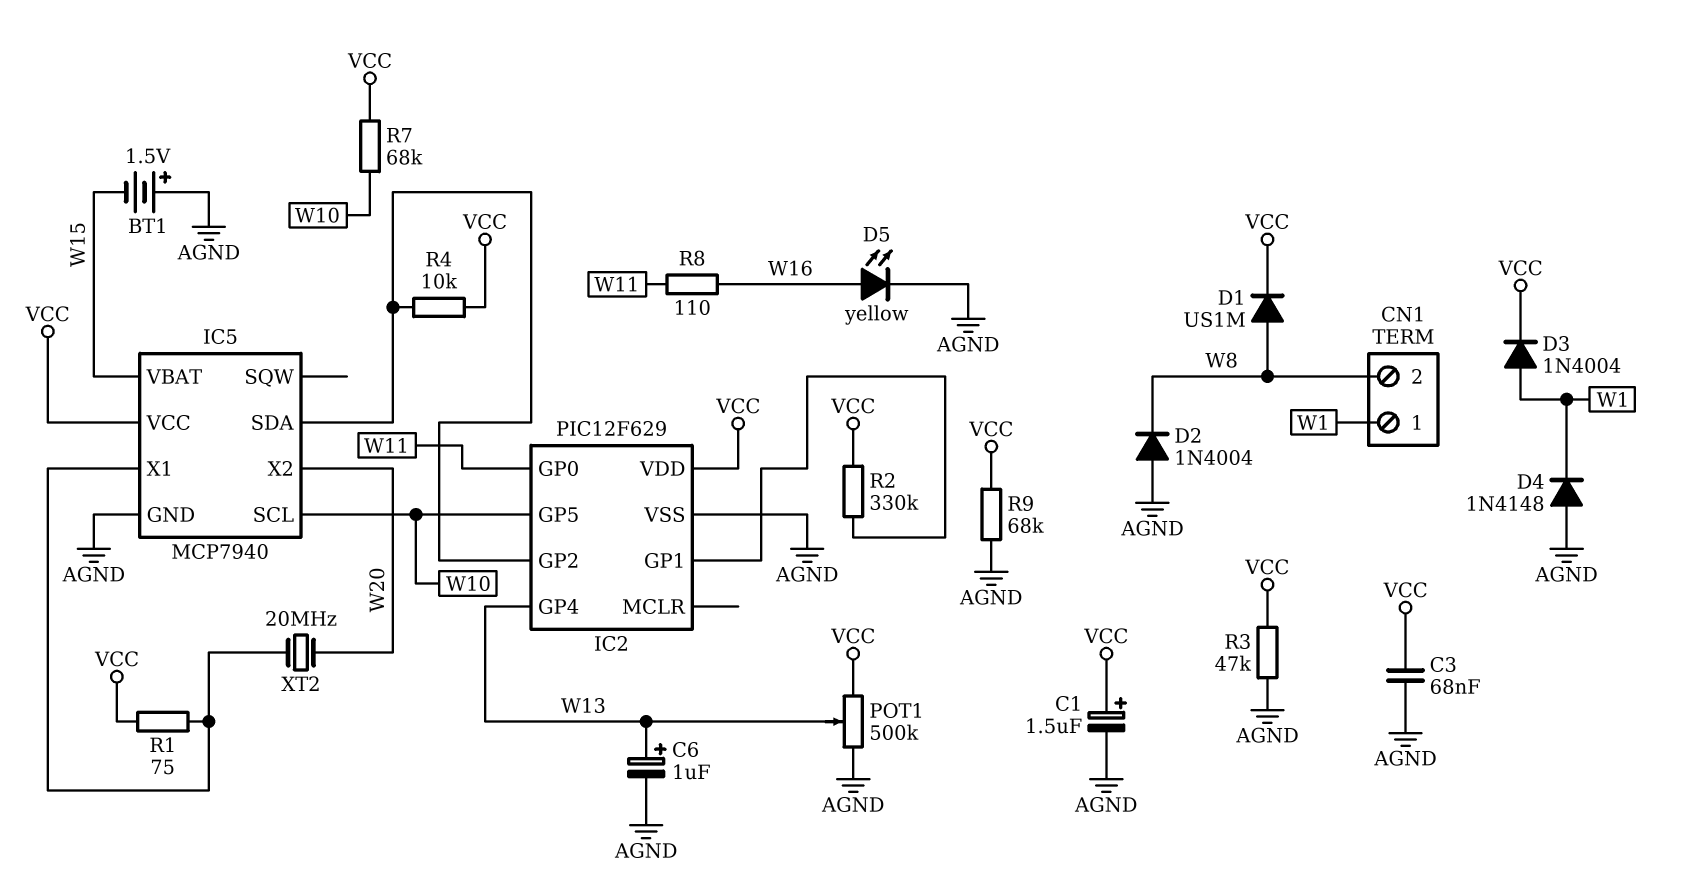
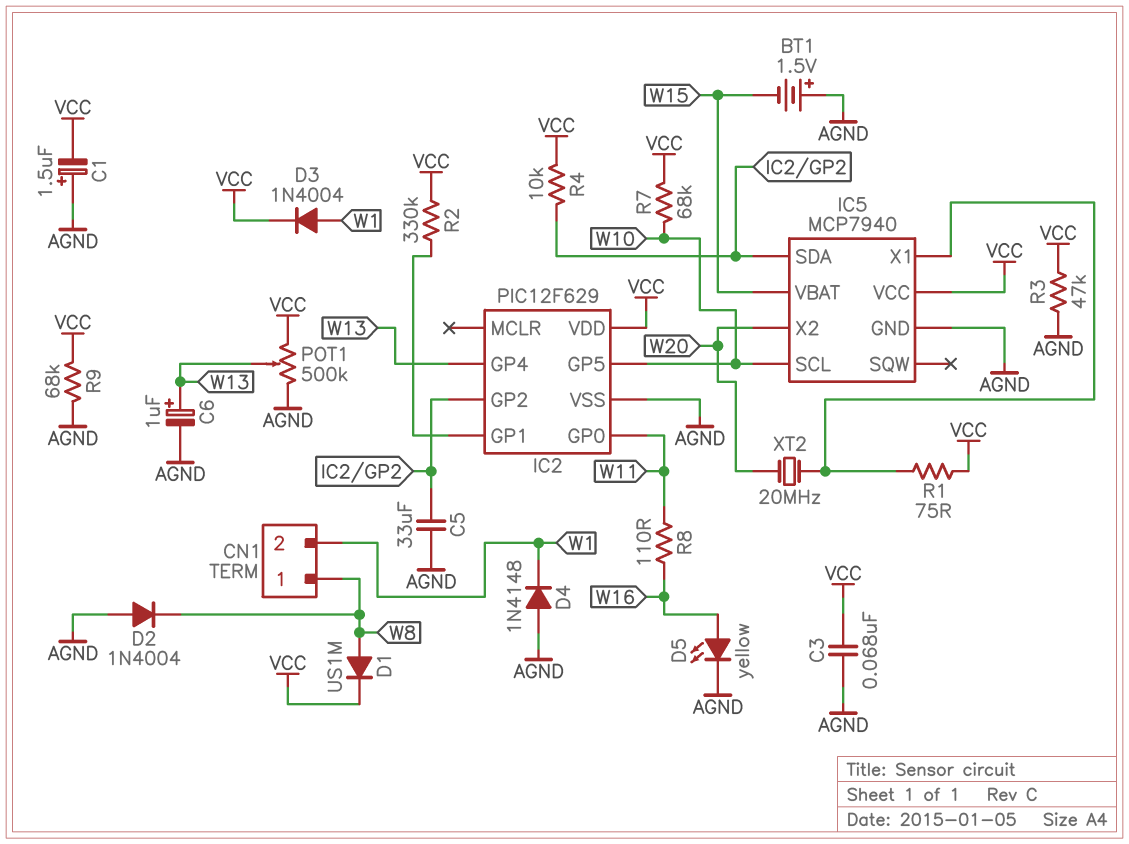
C1: 1.5uF (plus VCC, minus AGND) -> 1.5uF (plus AGND, minus VCC)
C5: none -> 33uF (AGND, IC2/GP2)
CN1 pin 1: W1 -> W8
CN1 pin 2: W8 -> W1

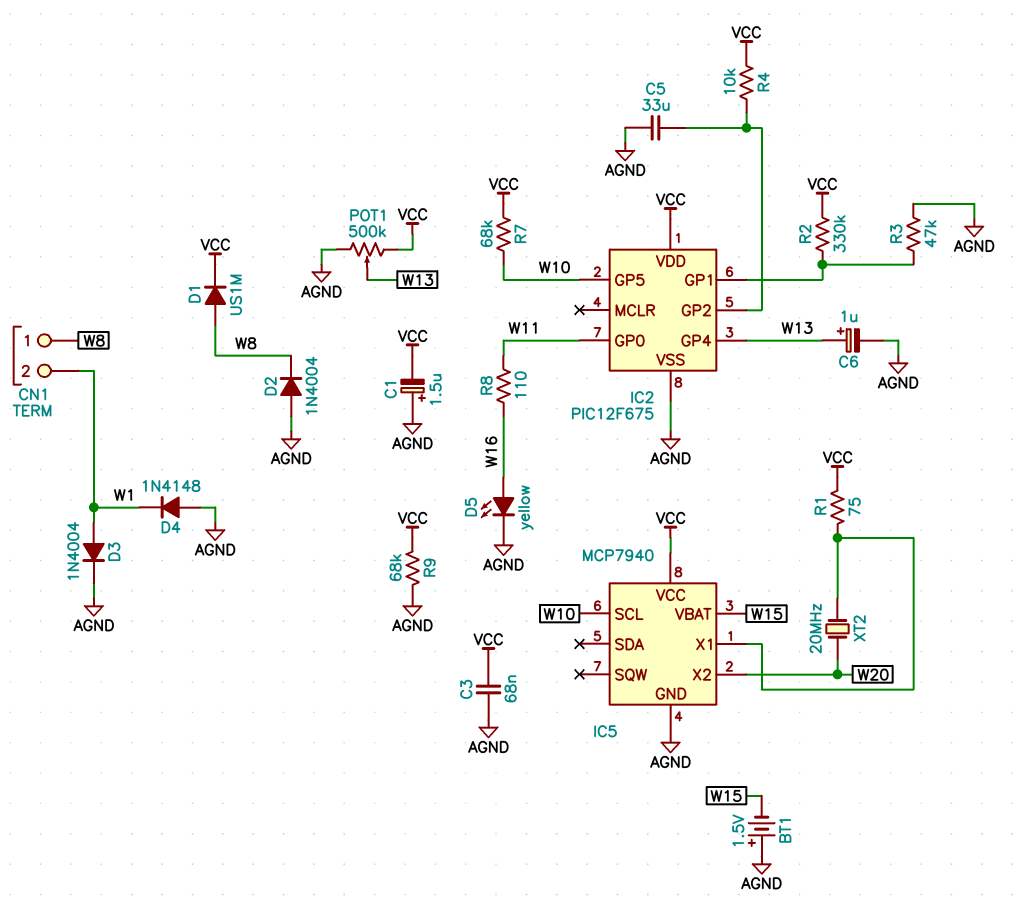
D3: diode 1N4004 (A W1, K VCC) -> diode 1N4004 (A W1, K AGND)
IC2: PIC12F629 -> PIC12F675
IC5 pin SDA: IC2/GP2 -> none
R3: 47k (AGND, VCC) -> 47k (AGND, IC2/GP1)

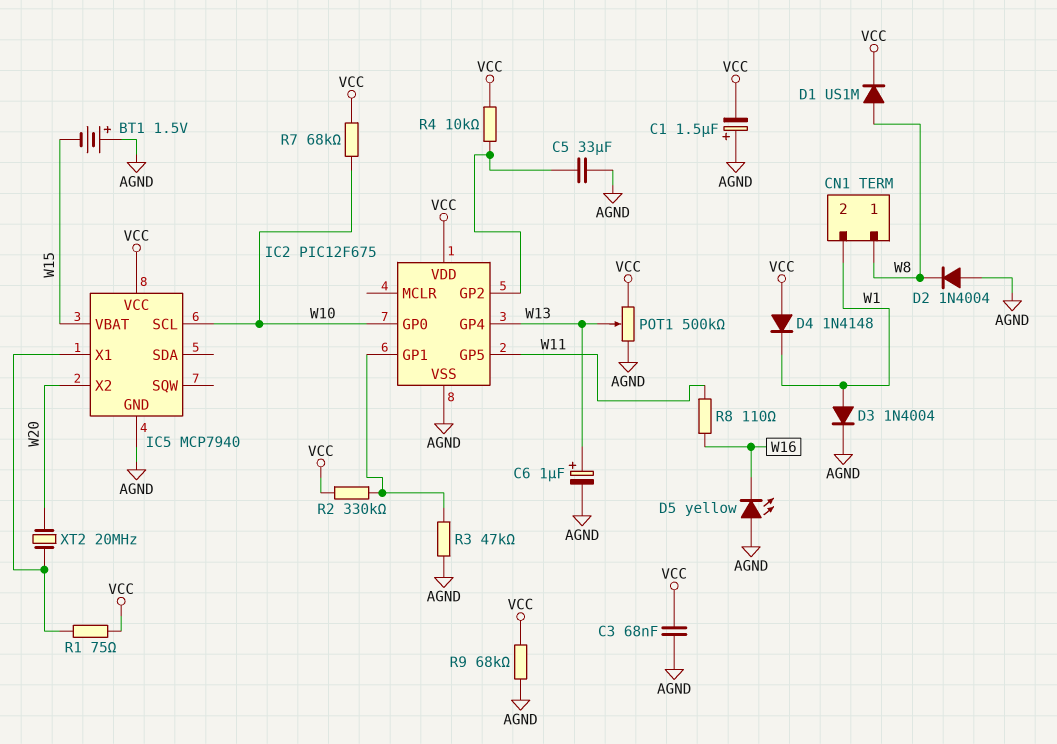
D4: diode 1N4148 (A AGND, K W1) -> diode 1N4148 (A VCC, K W1)
D5: LED yellow (A W16, K AGND) -> LED yellow (A AGND, K W16)
IC2 pin GP0: W11 -> W10
IC2 pin GP5: W10 -> W11

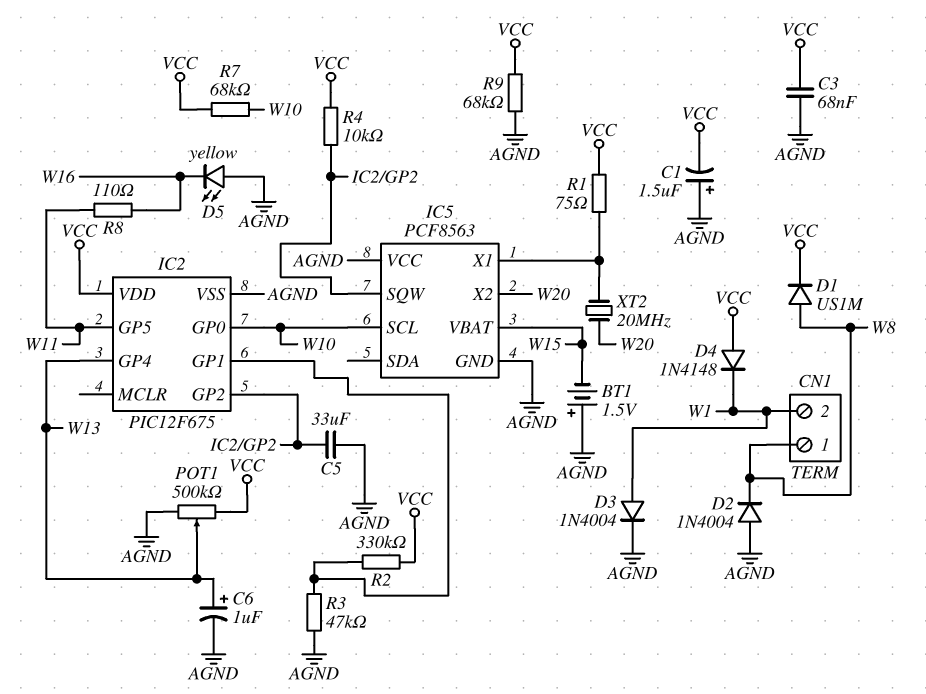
IC5: MCP7940 -> PCF8563
IC5 pin SQW: none -> IC2/GP2
IC5 pin VCC: VCC -> AGND

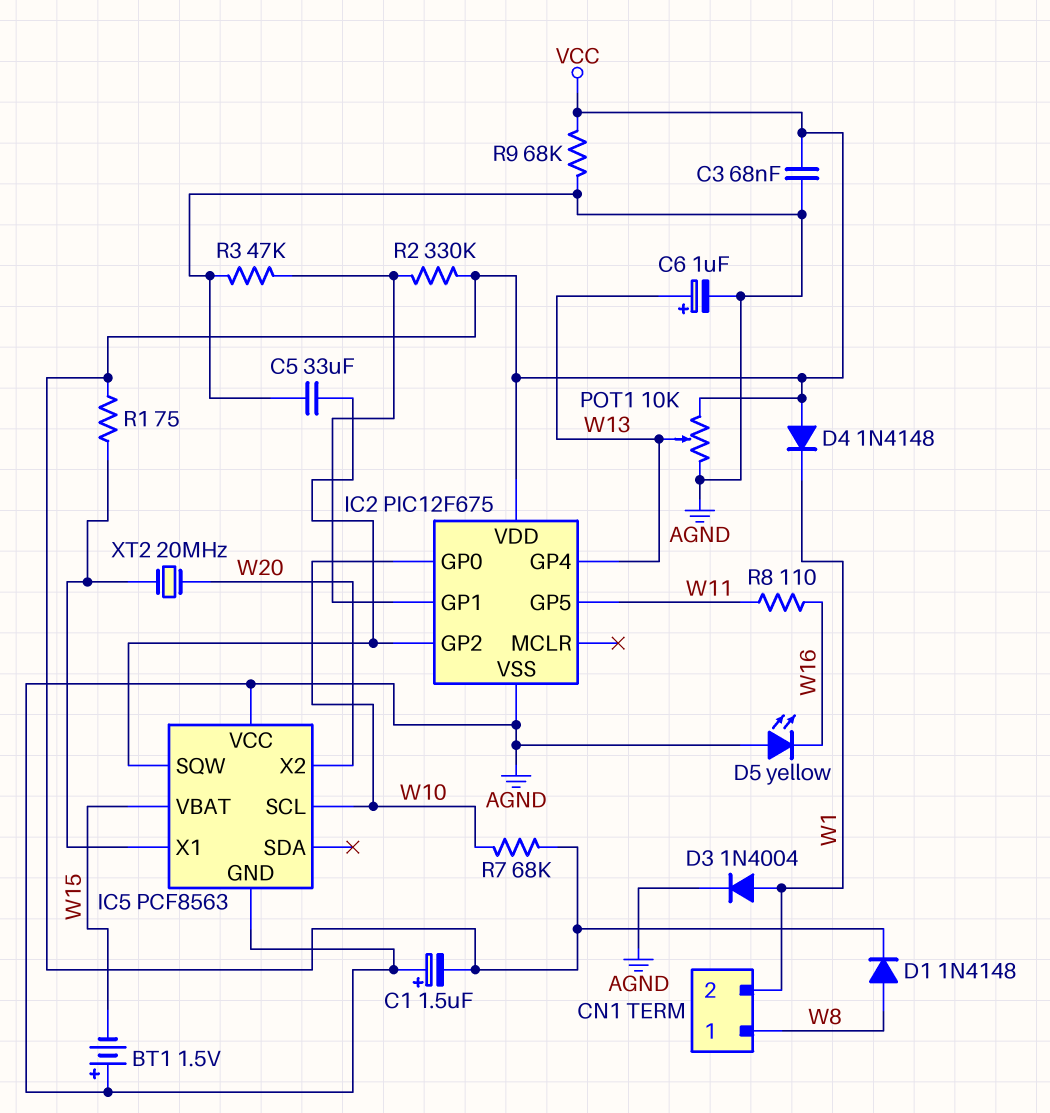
D1: diode US1M (A W8, K VCC) -> diode 1N4148 (A W8, K VCC)
D2: diode 1N4004 (A AGND, K W8) -> none
POT1: 500k (AGND, VCC, wiper W13) -> 10k (AGND, VCC, wiper W13)
R4: 10k (IC2/GP2, VCC) -> none

